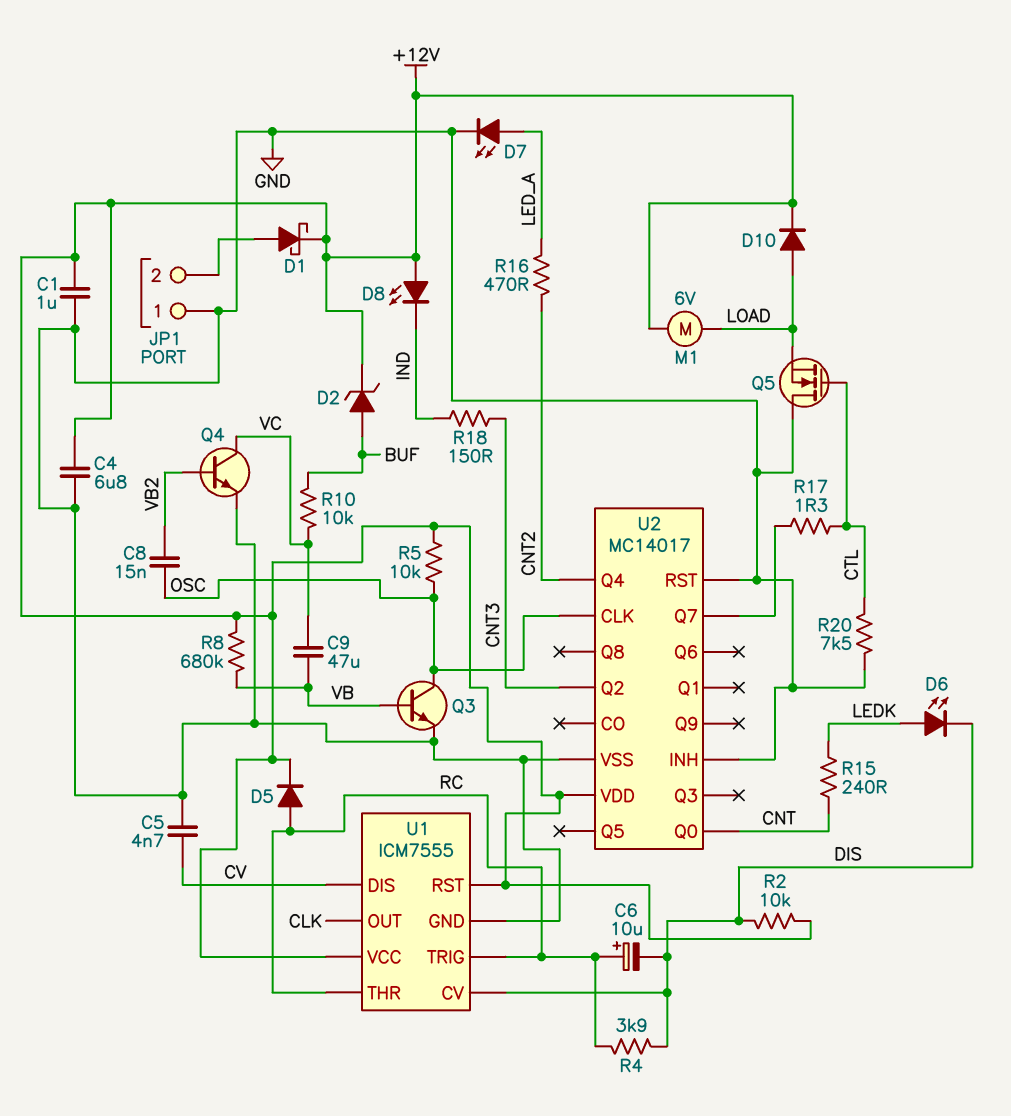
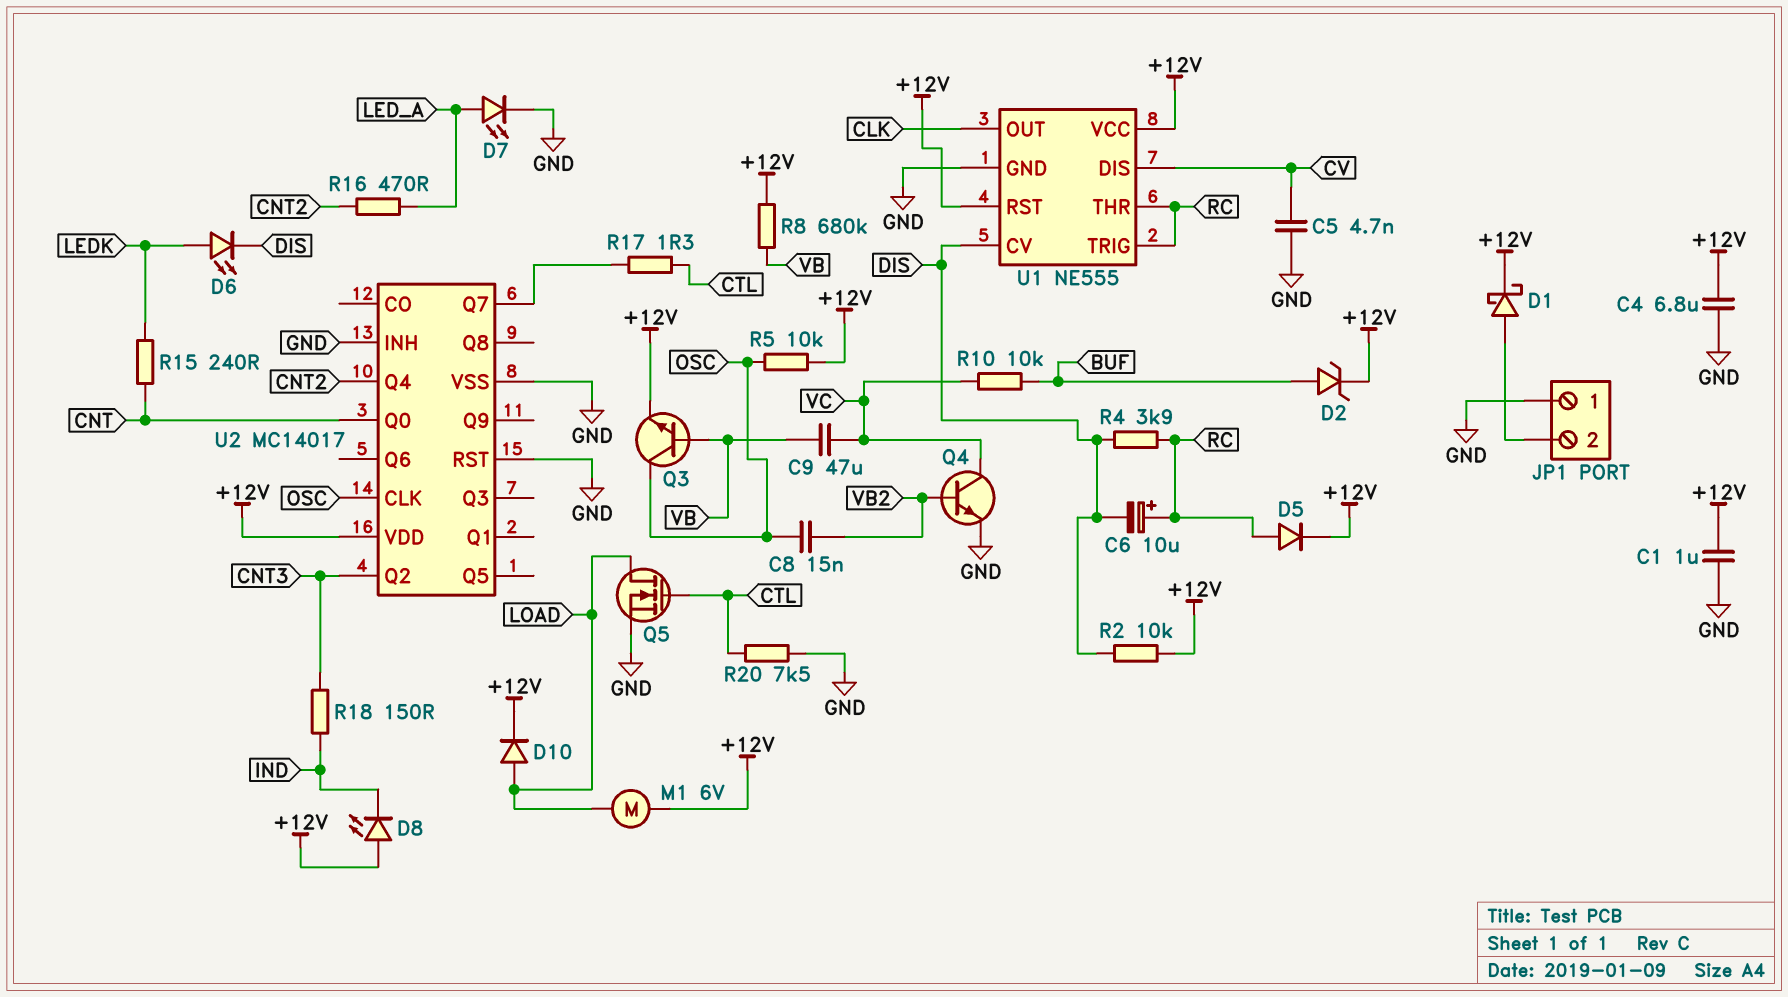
Q3: NPN (B VB, C OSC, E GND) -> NPN (B VB, C OSC, E +12V)
Q5: NMOS (G CTL, D GND, S LOAD) -> NMOS (G CTL, D LOAD, S GND)
U1: ICM7555 -> NE555

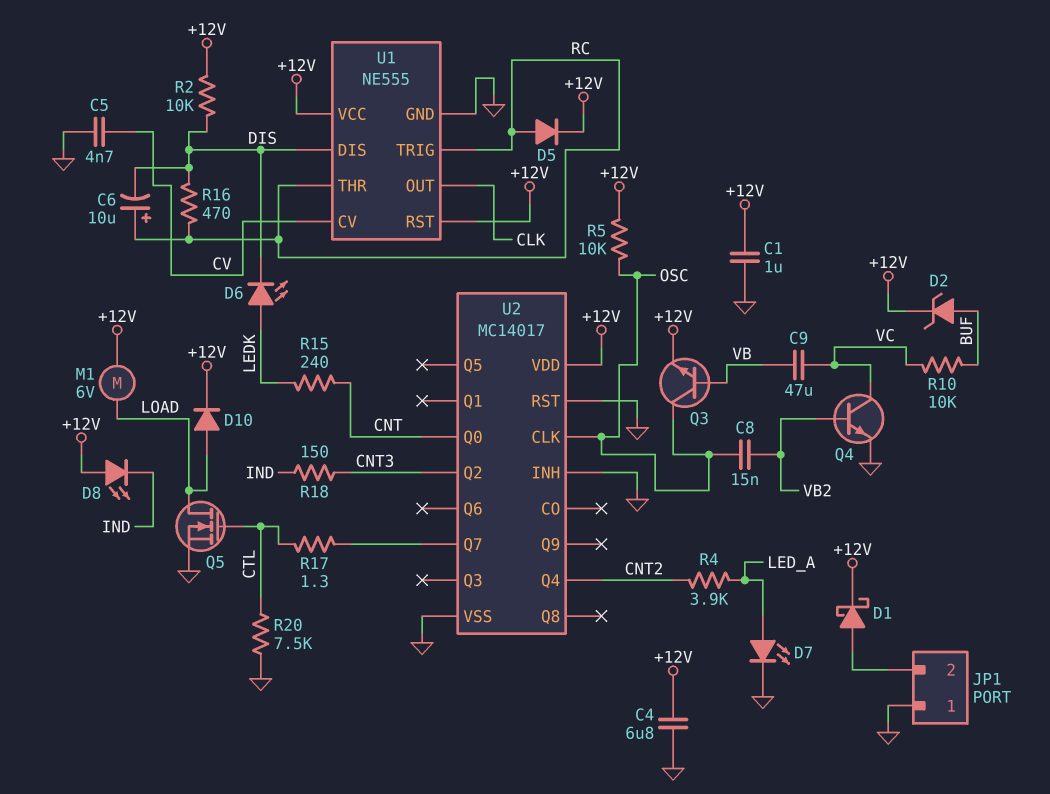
R4: 3.9k (DIS, RC) -> 3.9k (CNT2, LED_A)
R8: 680k (+12V, VB) -> none
R16: 470 (CNT2, LED_A) -> 470 (DIS, RC)
U1 pin CV: DIS -> CV
U1 pin DIS: CV -> DIS

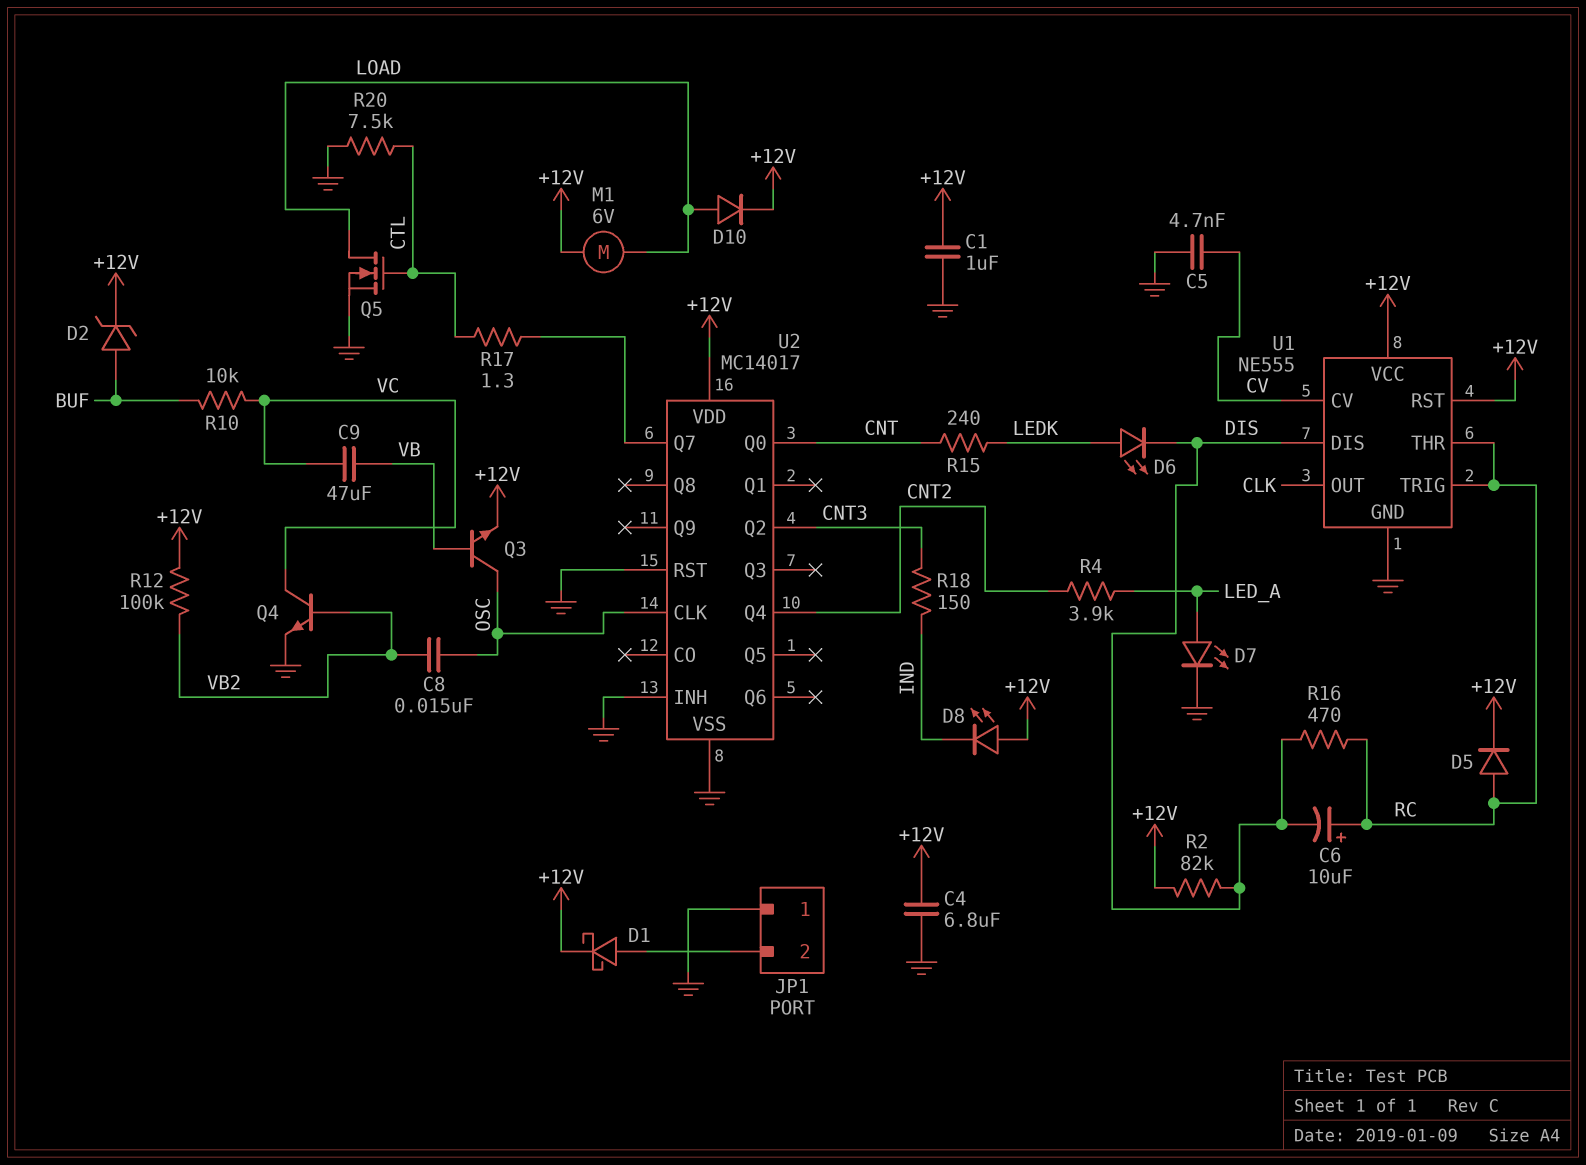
R2: 10k (+12V, DIS) -> 82k (+12V, DIS)
R5: 10k (+12V, OSC) -> none
R12: none -> 100k (+12V, VB2)

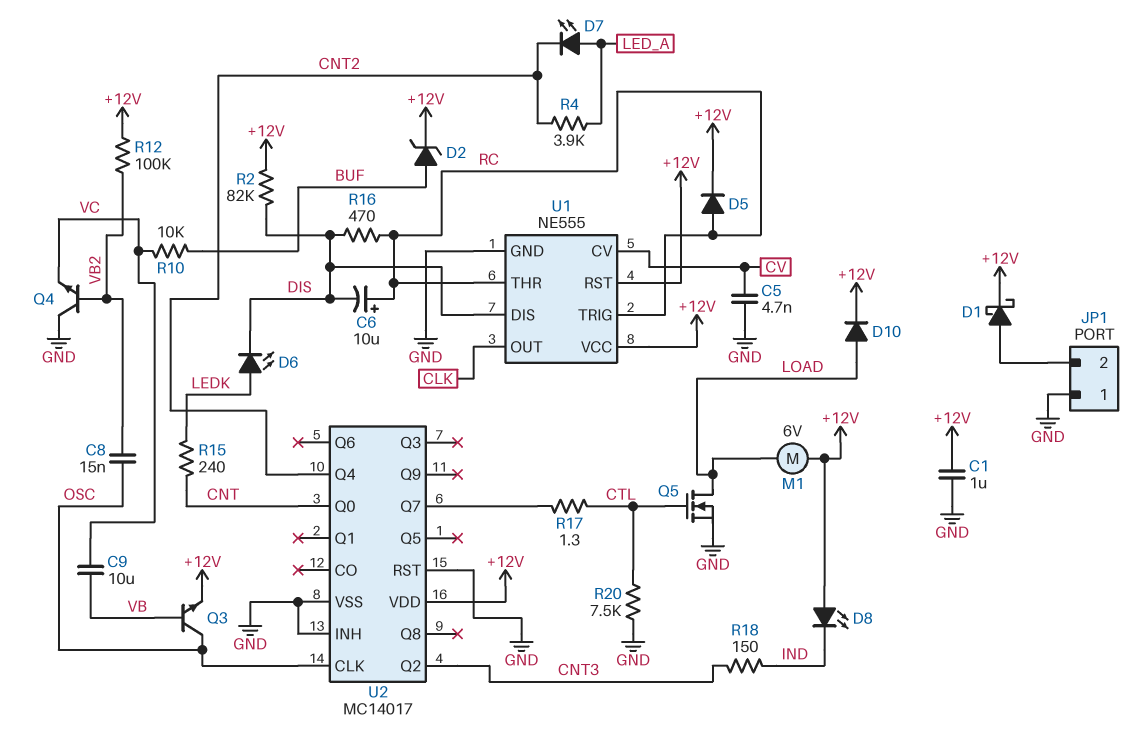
C4: 6.8uF (+12V, GND) -> none
C9: 47uF (VB, VC) -> 10uF (VB, VC)
D7: LED (A LED_A, K GND) -> LED (A LED_A, K CNT2)
Q4: NPN (B VB2, C VC, E GND) -> NPN (B VB2, C GND, E VC)

